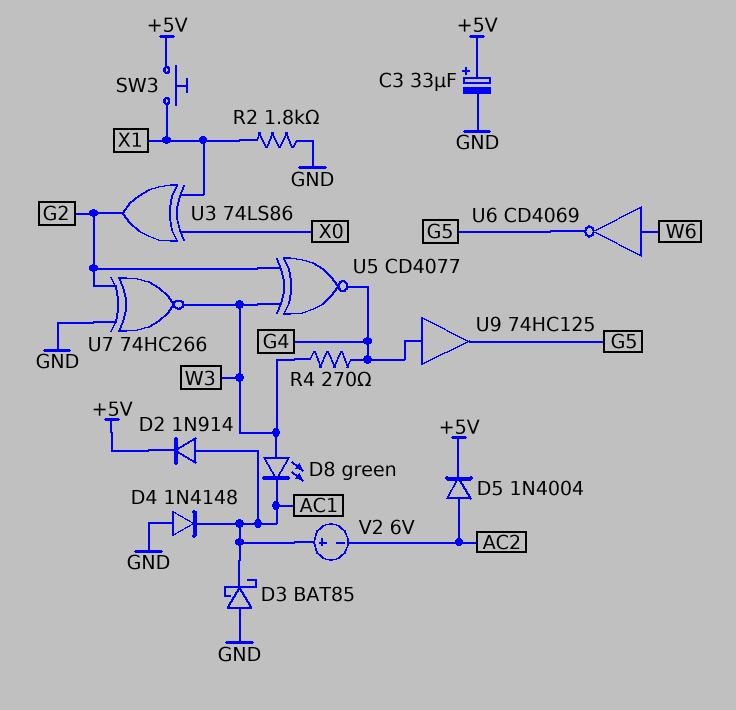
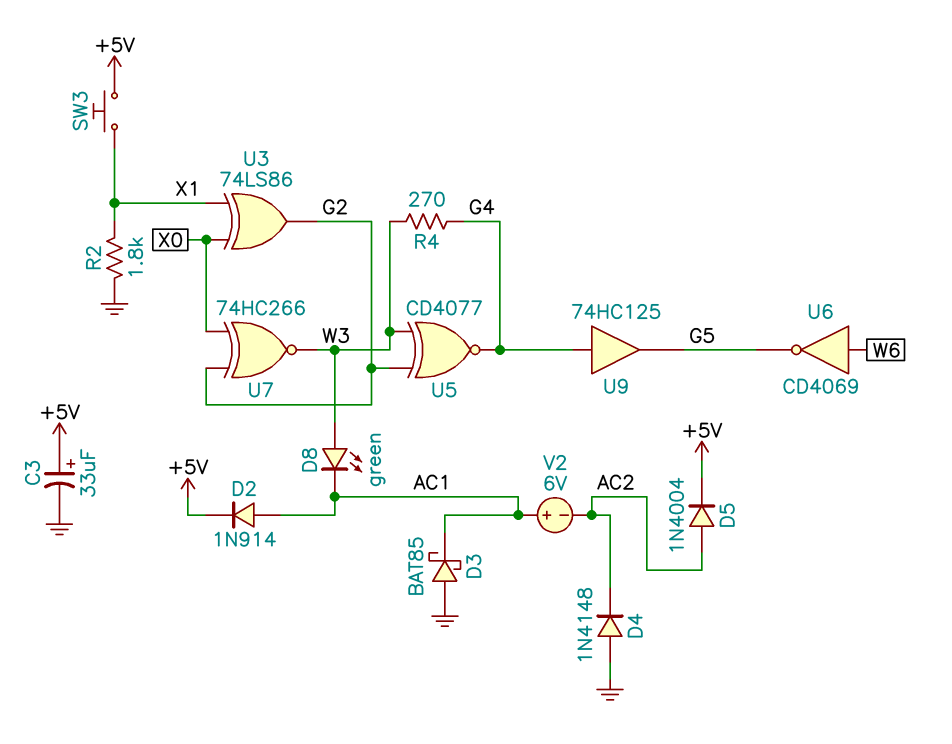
D4: diode 1N4148 (A GND, K AC1) -> diode 1N4148 (A GND, K AC2)
U7: XNOR 74HC266 (in G2, in GND, out W3) -> XNOR 74HC266 (in G2, in X0, out W3)

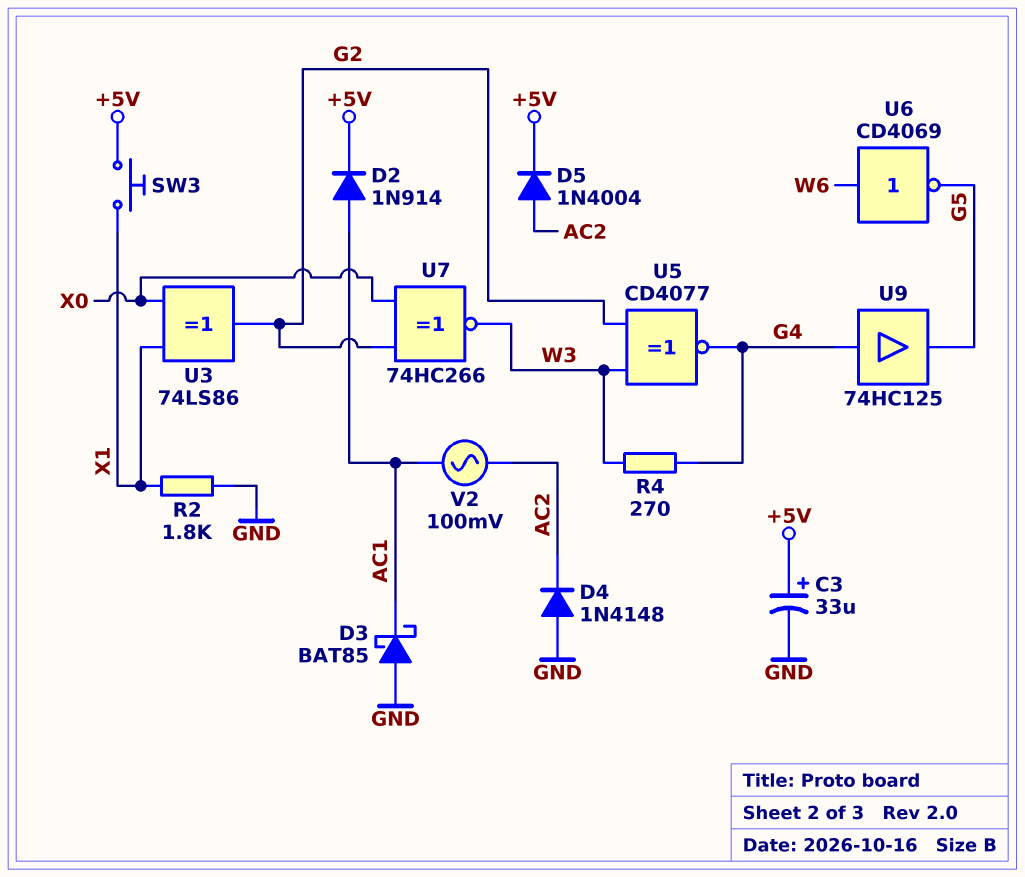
D8: LED green (A W3, K AC1) -> none
V2: 6V (plus AC1, minus AC2) -> AC 100mV (AC1, AC2)

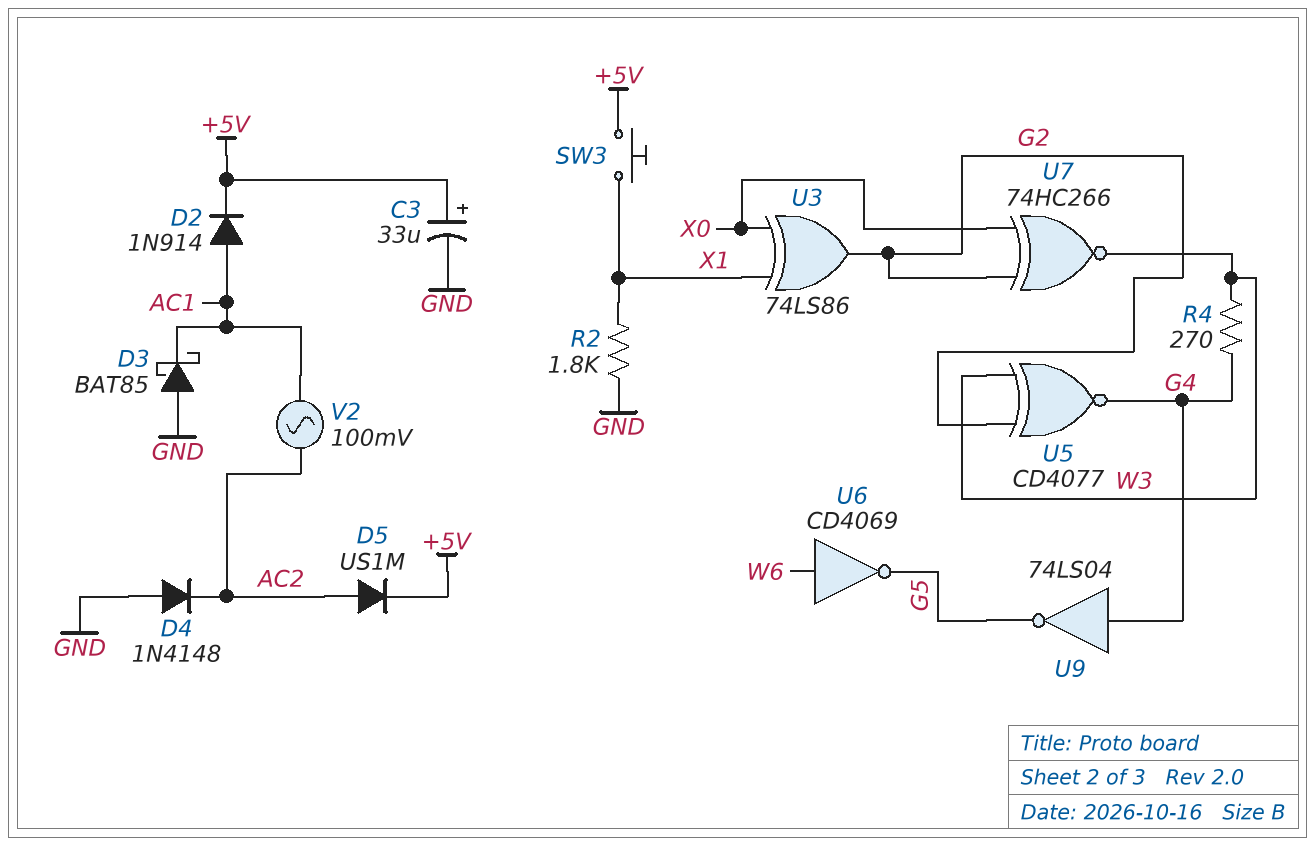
D5: diode 1N4004 (A AC2, K +5V) -> diode US1M (A AC2, K +5V)
U9: buffer 74HC125 (in G4, out G5) -> NOT 74LS04 (in G4, out G5)

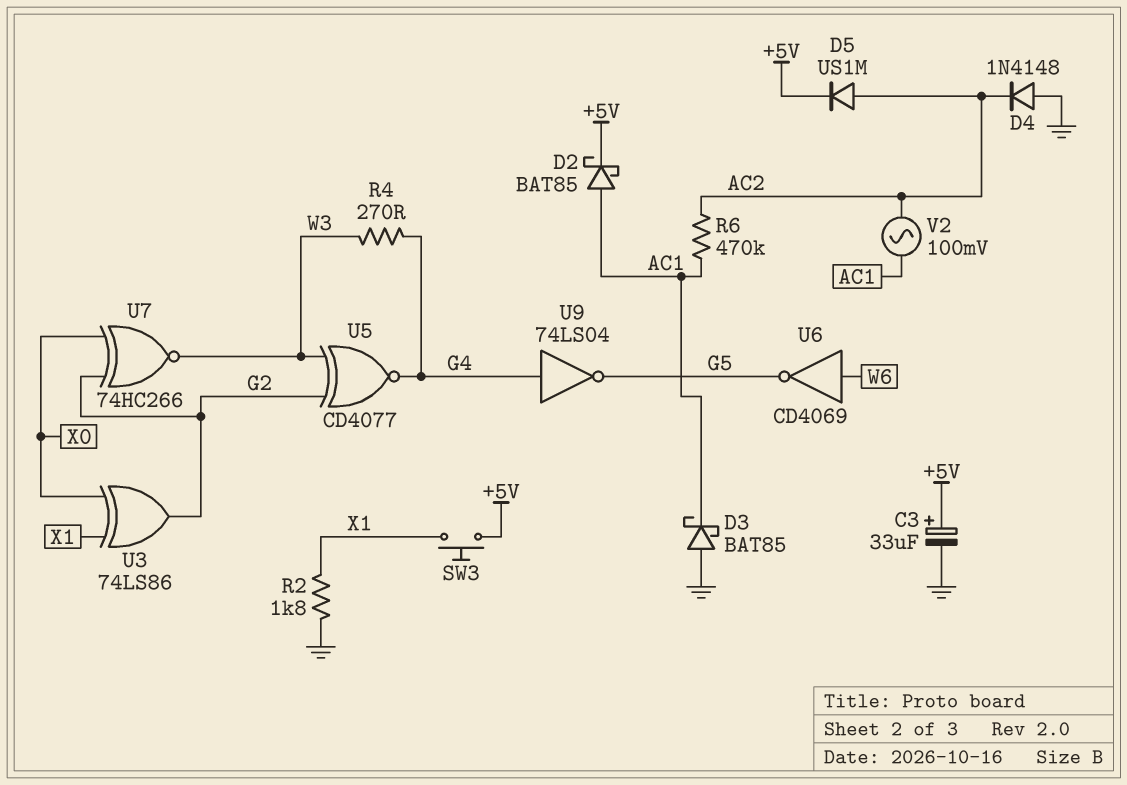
D2: diode 1N914 (A AC1, K +5V) -> schottky BAT85 (A AC1, K +5V)
R6: none -> 470k (AC1, AC2)

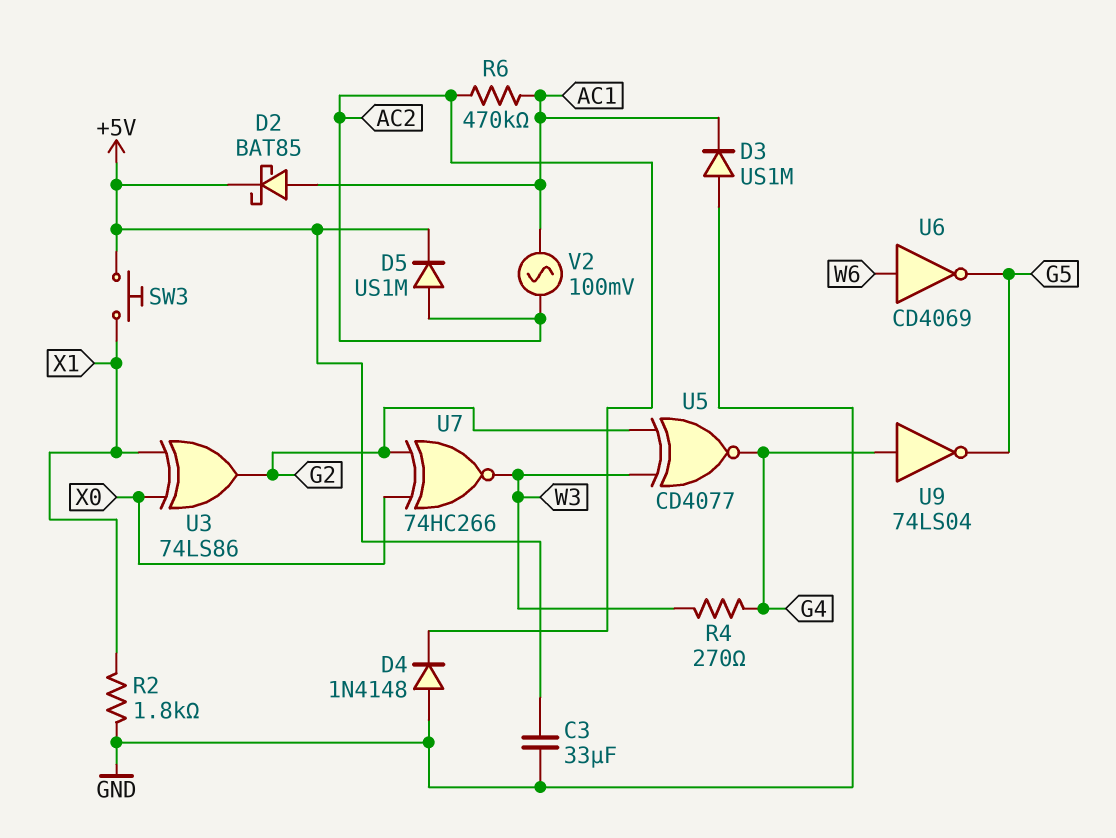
C3: 33uF (plus +5V, minus GND) -> 33uF (+5V, GND)
D3: schottky BAT85 (A GND, K AC1) -> diode US1M (A GND, K AC1)

